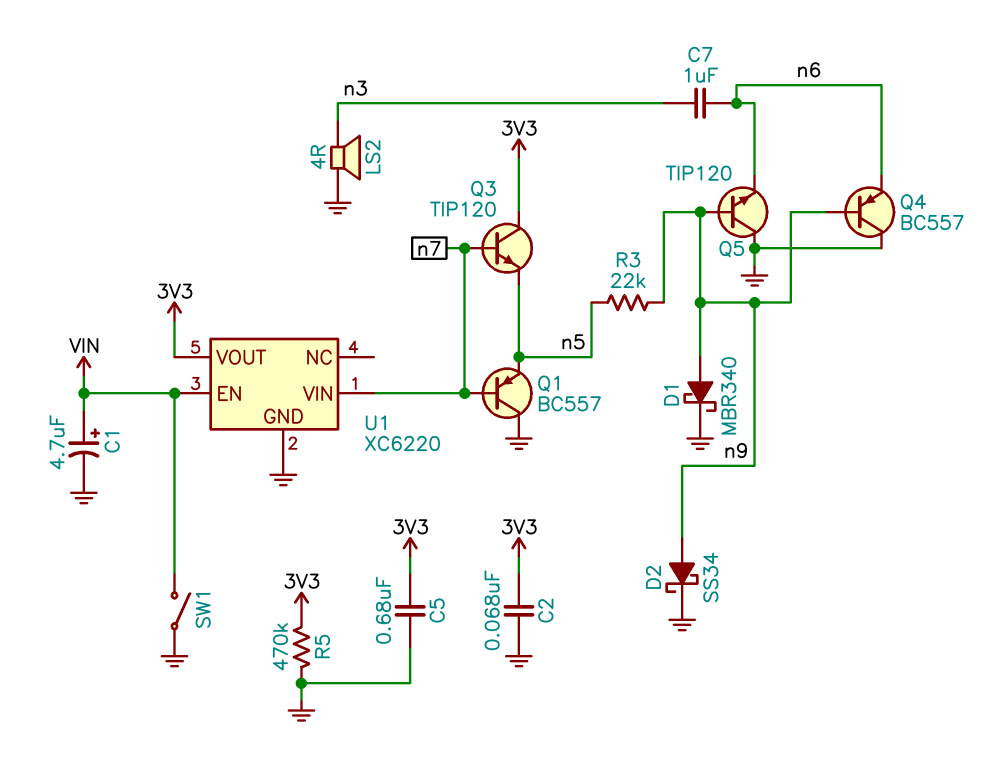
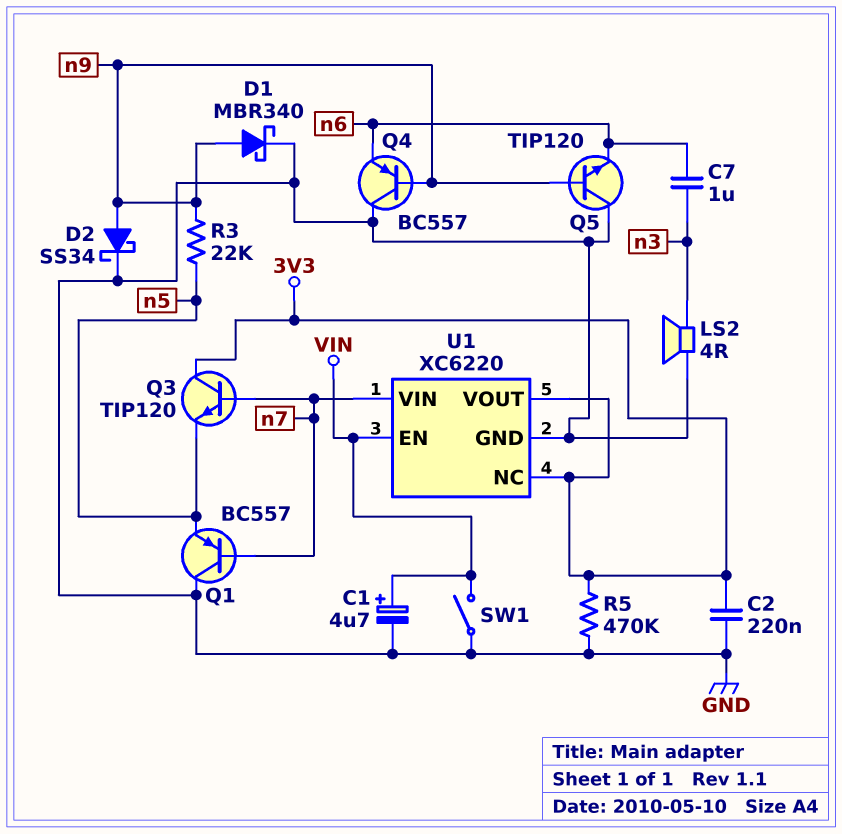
C2: 68nF (3V3, GND) -> 220nF (3V3, GND)
C5: 680nF (3V3, GND) -> none
U1 pin NC: none -> 3V3

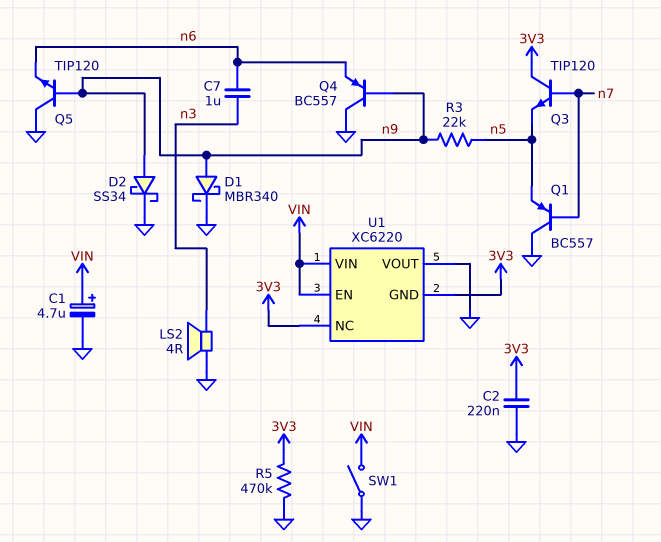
U1 pin GND: GND -> 3V3
U1 pin VIN: n7 -> VIN
U1 pin VOUT: 3V3 -> GND

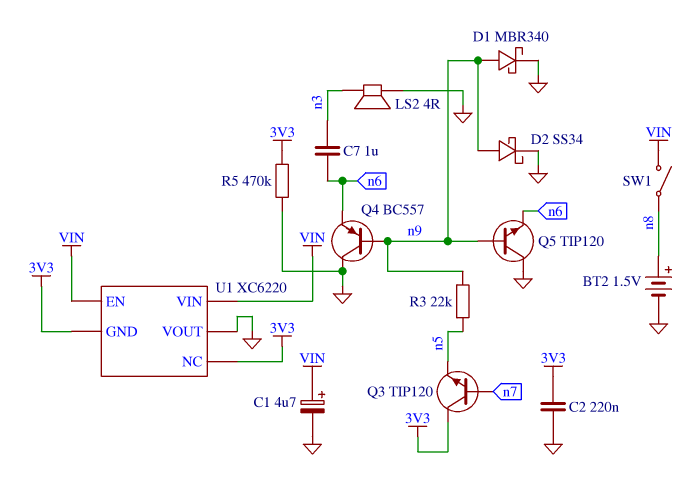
BT2: none -> 1.5V (plus n8, minus GND)
Q1: PNP BC557 (B n7, C GND, E n5) -> none
SW1: switch (GND, VIN) -> switch (VIN, n8)

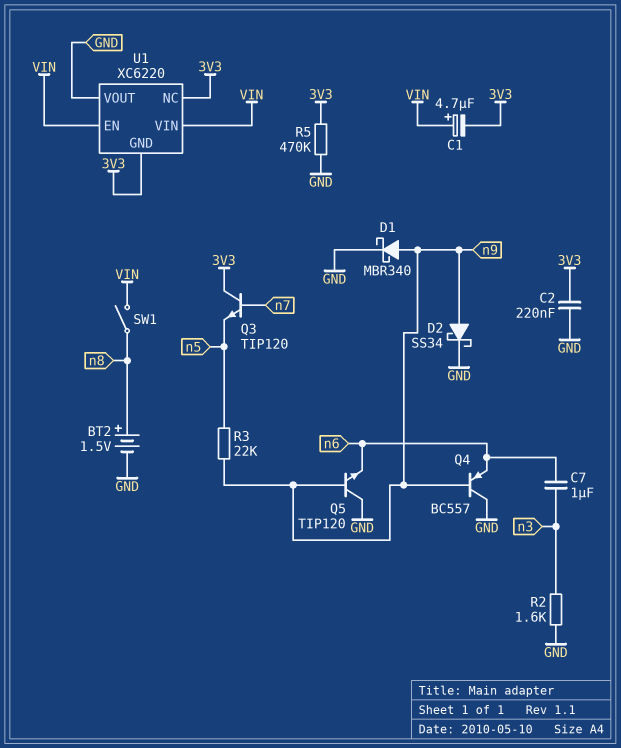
C1: 4.7uF (plus VIN, minus GND) -> 4.7uF (plus VIN, minus 3V3)
LS2: speaker 4R (GND, n3) -> none
R2: none -> 1.6k (GND, n3)

